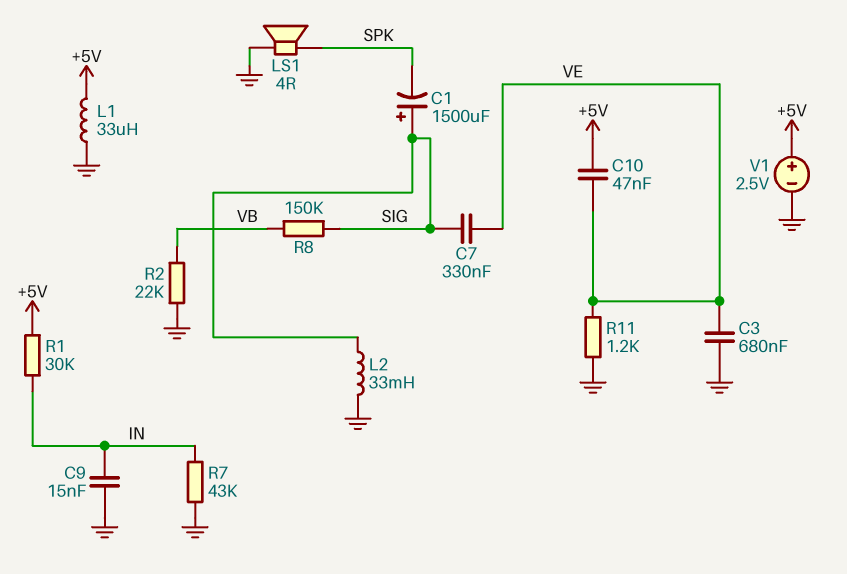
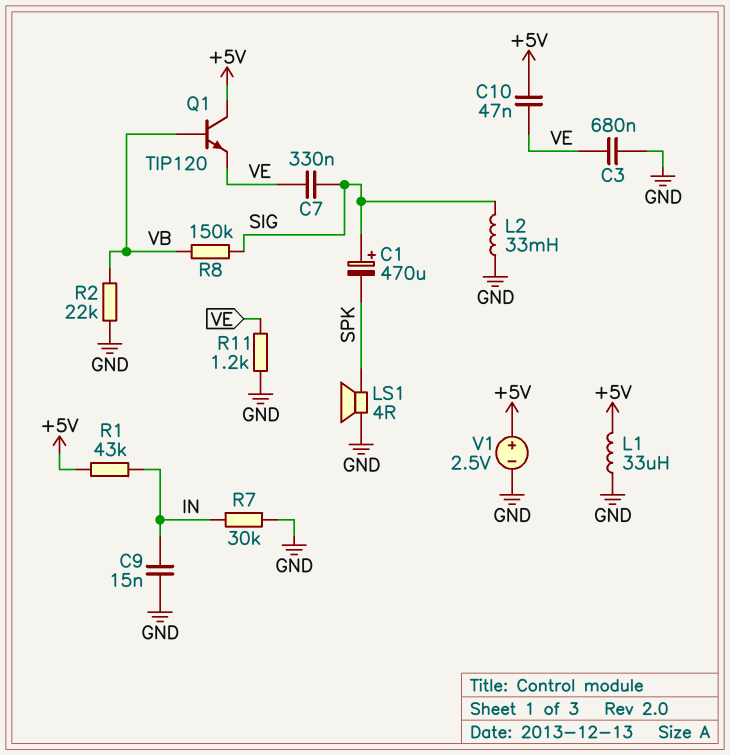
C1: 1500uF (plus SIG, minus SPK) -> 470uF (plus SIG, minus SPK)
Q1: none -> NPN TIP120 (B VB, C +5V, E VE)
R1: 30k (+5V, IN) -> 43k (+5V, IN)
R7: 43k (GND, IN) -> 30k (GND, IN)

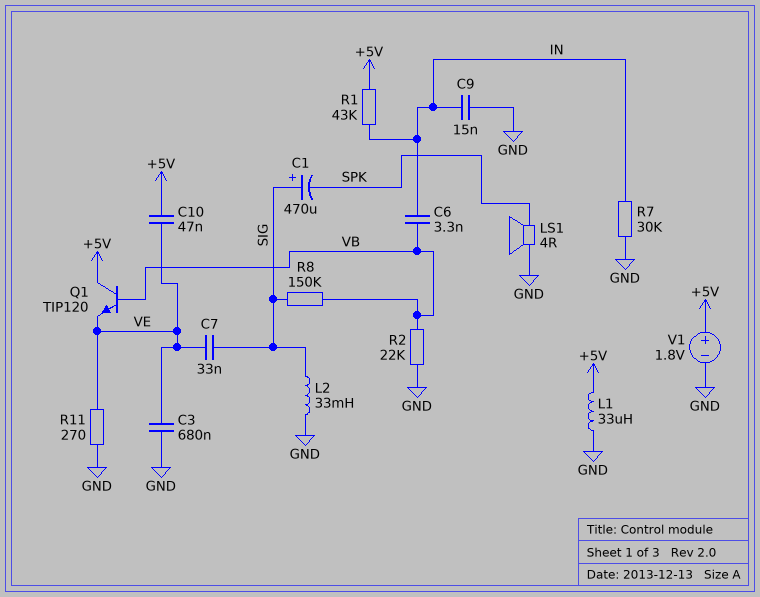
C6: none -> 3.3nF (IN, VB)
C7: 330nF (SIG, VE) -> 33nF (SIG, VE)
R11: 1.2k (GND, VE) -> 270 (GND, VE)
V1: 2.5V (plus +5V, minus GND) -> 1.8V (plus +5V, minus GND)

